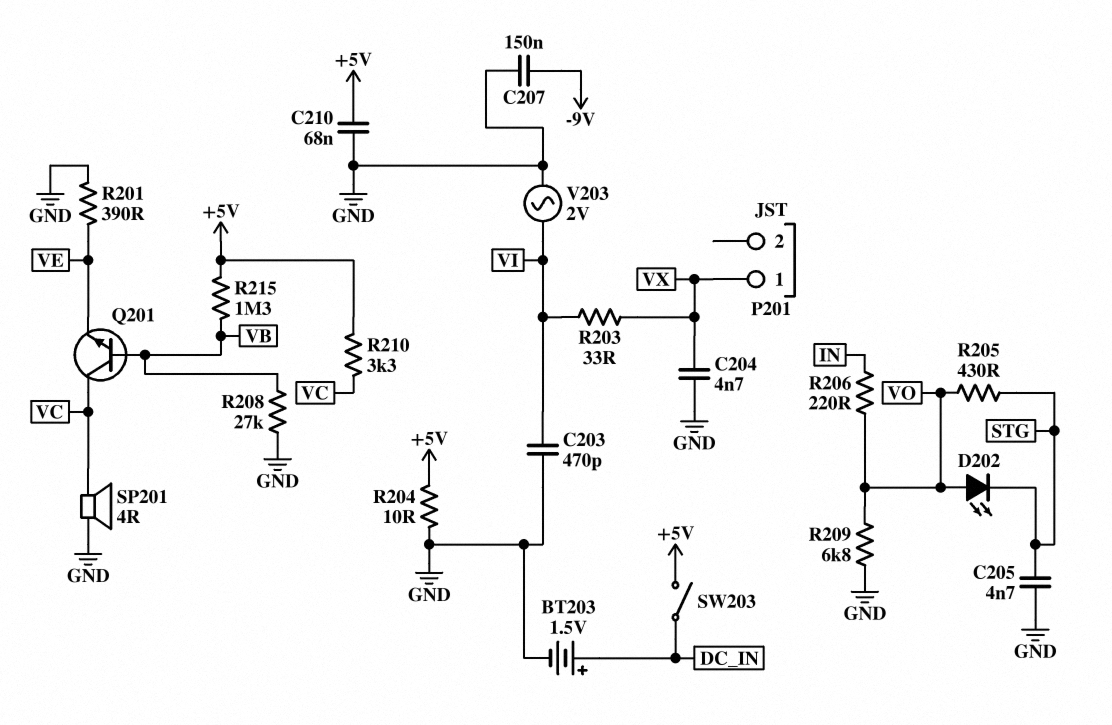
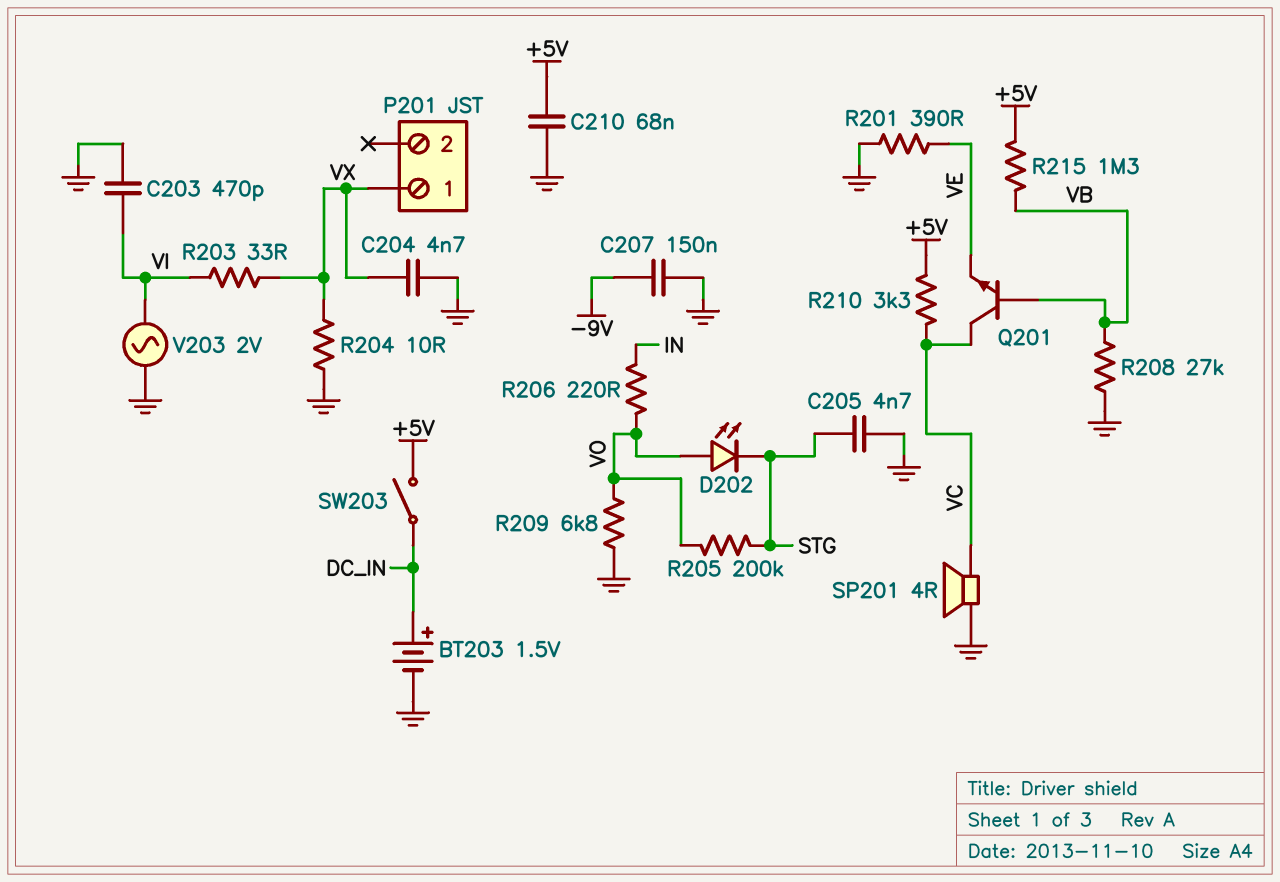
R204: 10 (+5V, GND) -> 10 (GND, VX)
R205: 430 (STG, VO) -> 200k (STG, VO)

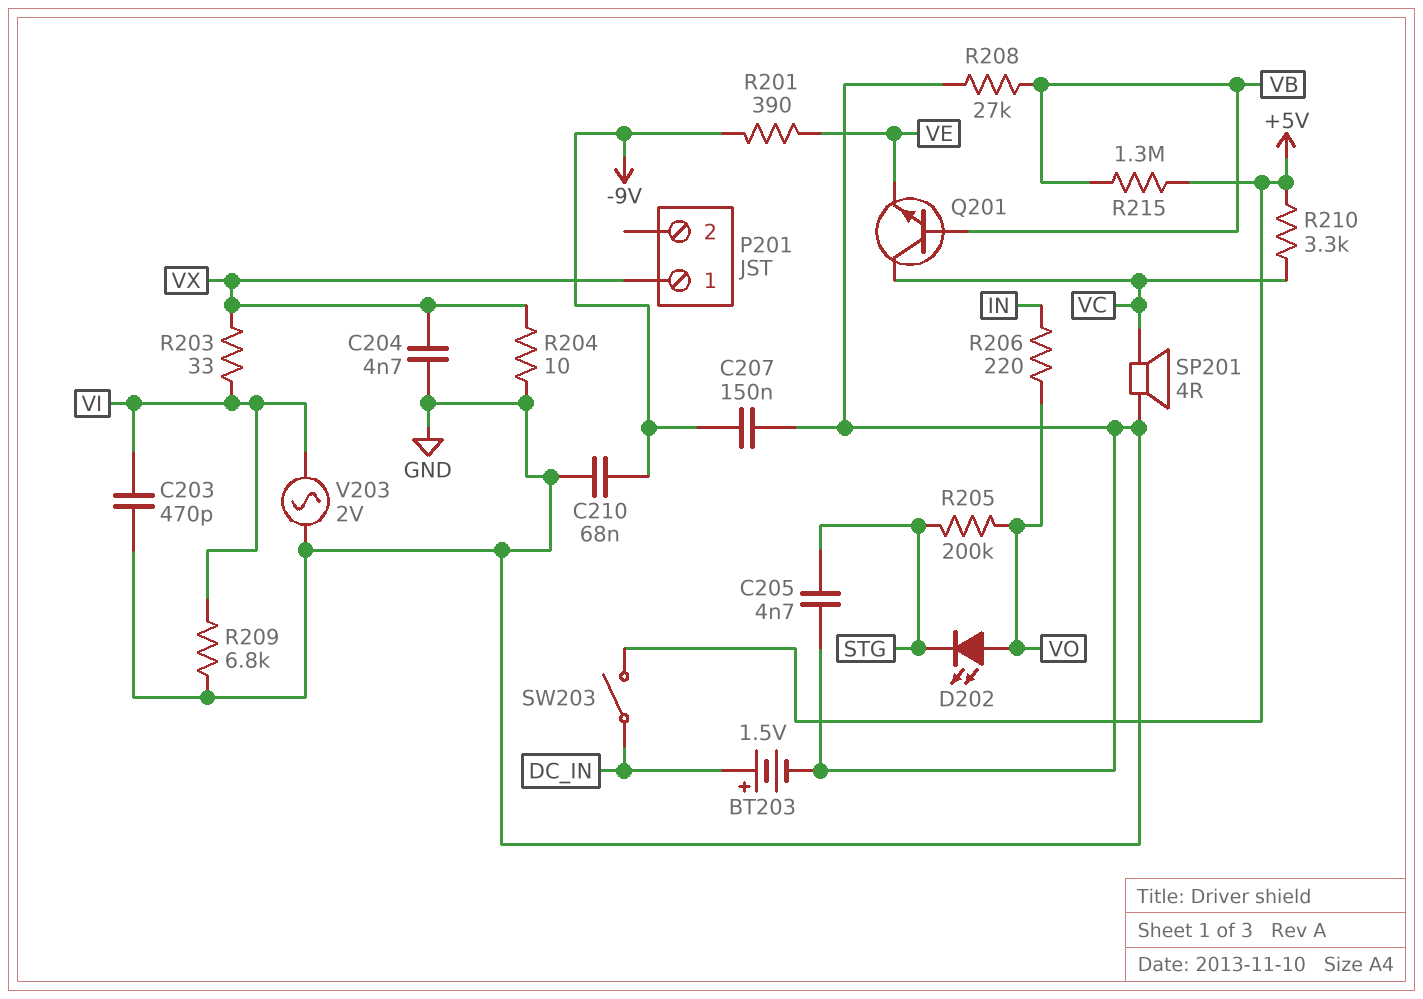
C210: 68nF (+5V, GND) -> 68nF (-9V, GND)
R201: 390 (GND, VE) -> 390 (-9V, VE)
R209: 6.8k (GND, VO) -> 6.8k (GND, VI)

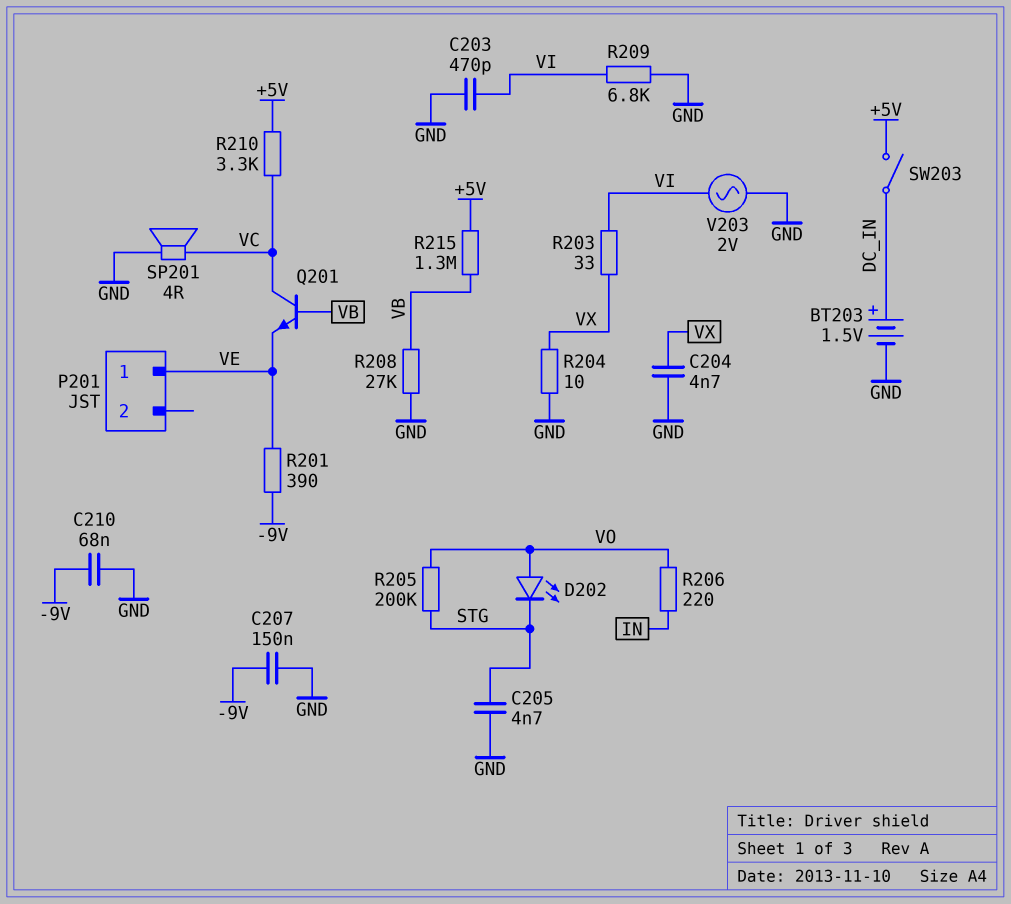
P201 pin 1: VX -> VE

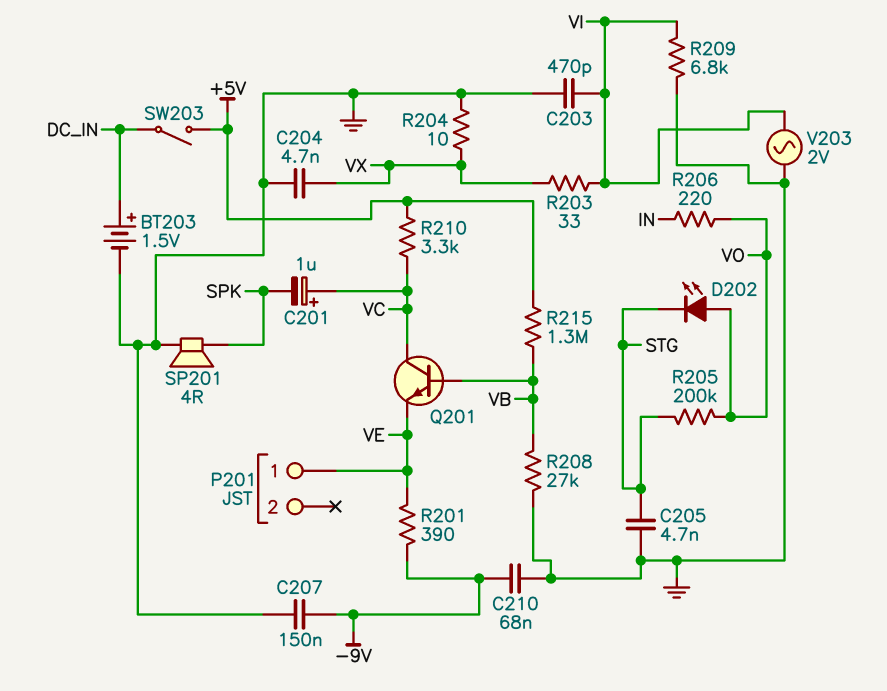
C201: none -> 1uF (plus VC, minus SPK)
SP201: speaker 4R (GND, VC) -> speaker 4R (GND, SPK)

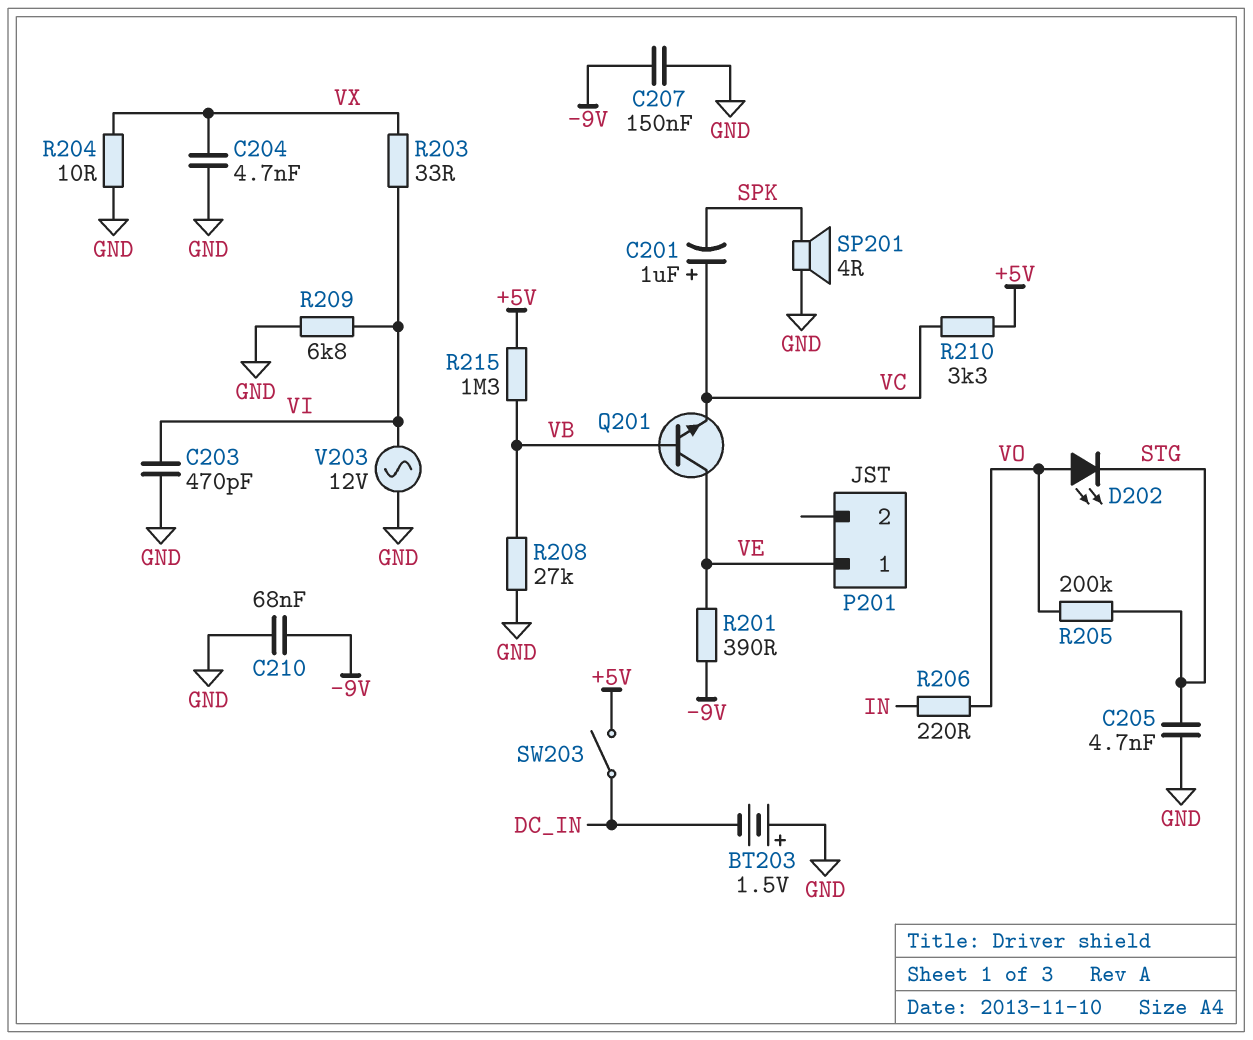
BT203: 1.5V (plus DC_IN, minus GND) -> 1.5V (plus GND, minus DC_IN)
Q201: NPN (B VB, C VC, E VE) -> NPN (B VB, C VE, E VC)
V203: AC 2V (GND, VI) -> AC 12V (GND, VI)

